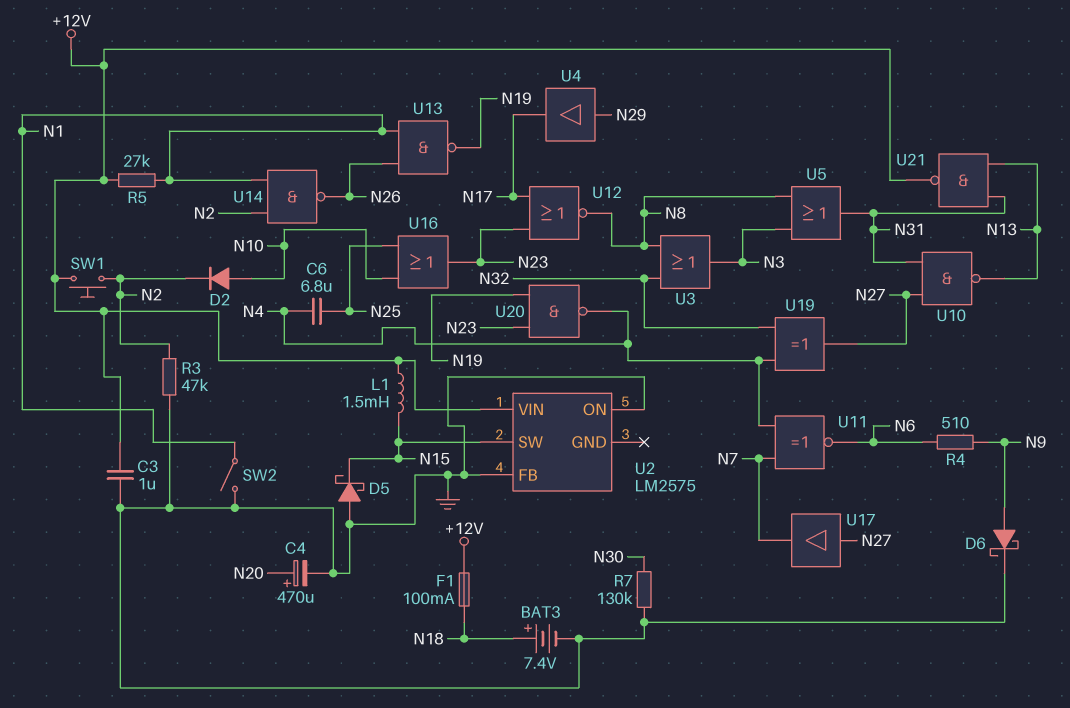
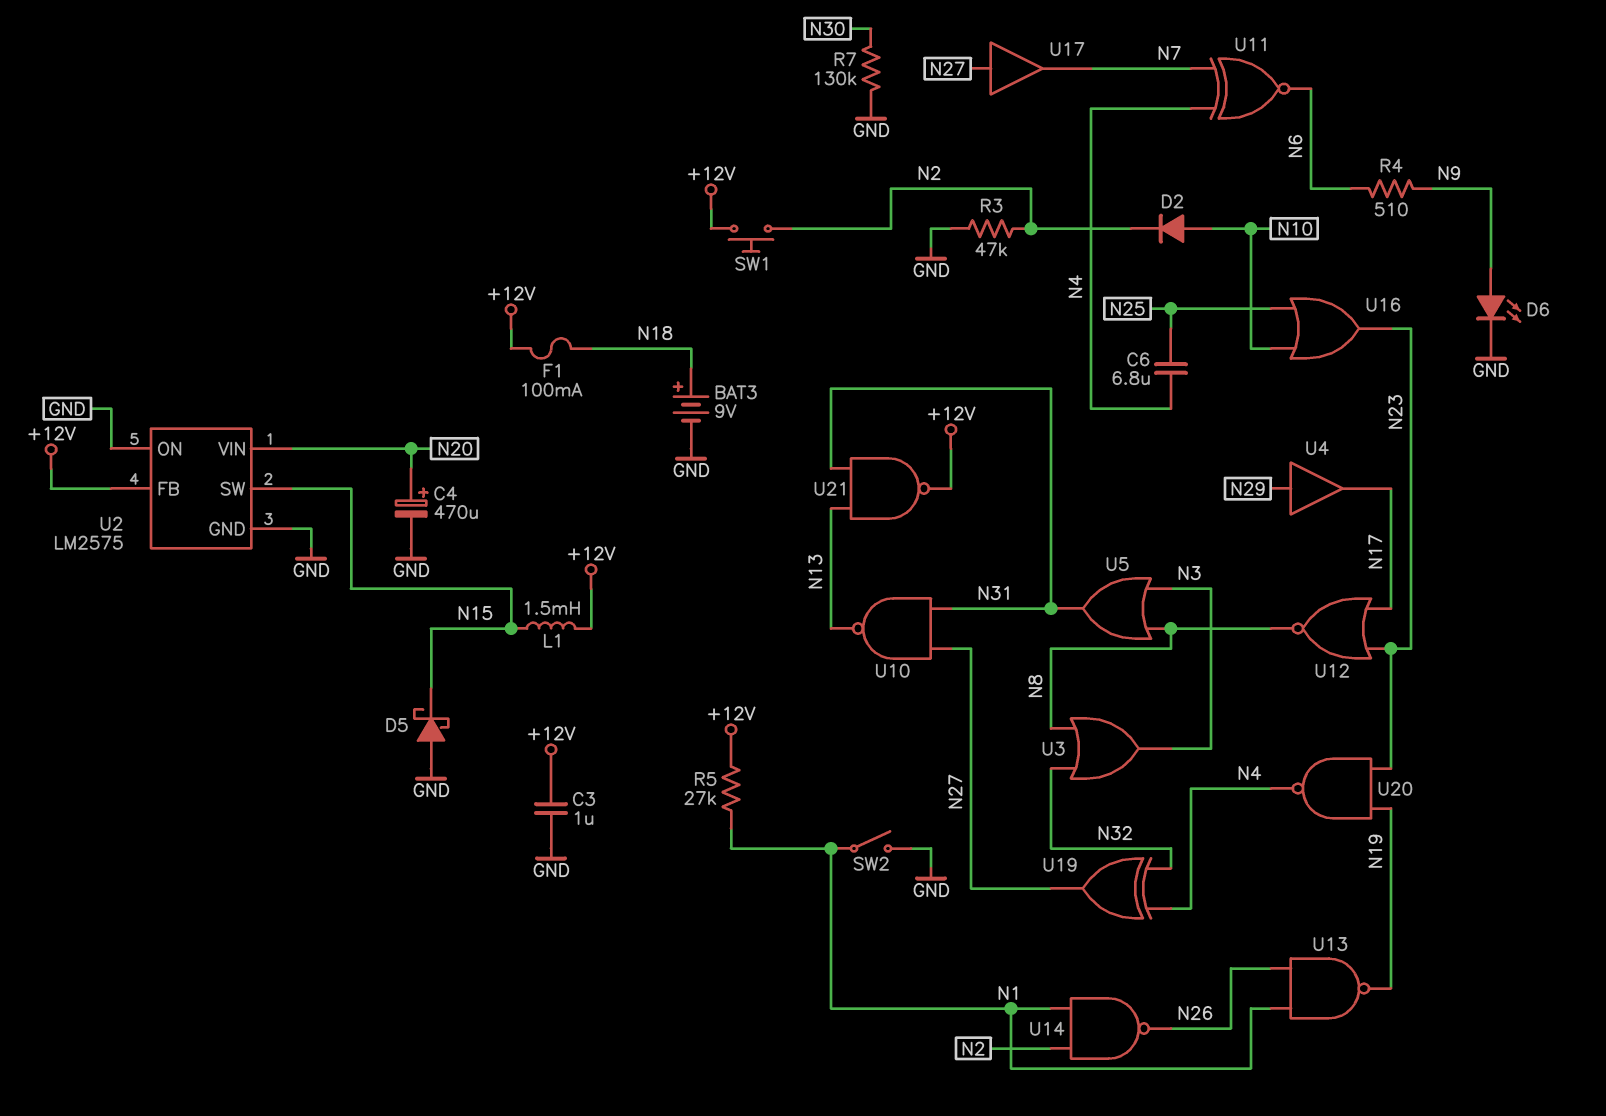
BAT3: 7.4V (plus N18, minus GND) -> 9V (plus N18, minus GND)
D6: schottky (A N9, K GND) -> LED (A N9, K GND)
U2 pin FB: GND -> +12V
U2 pin GND: none -> GND
U2 pin VIN: +12V -> N20

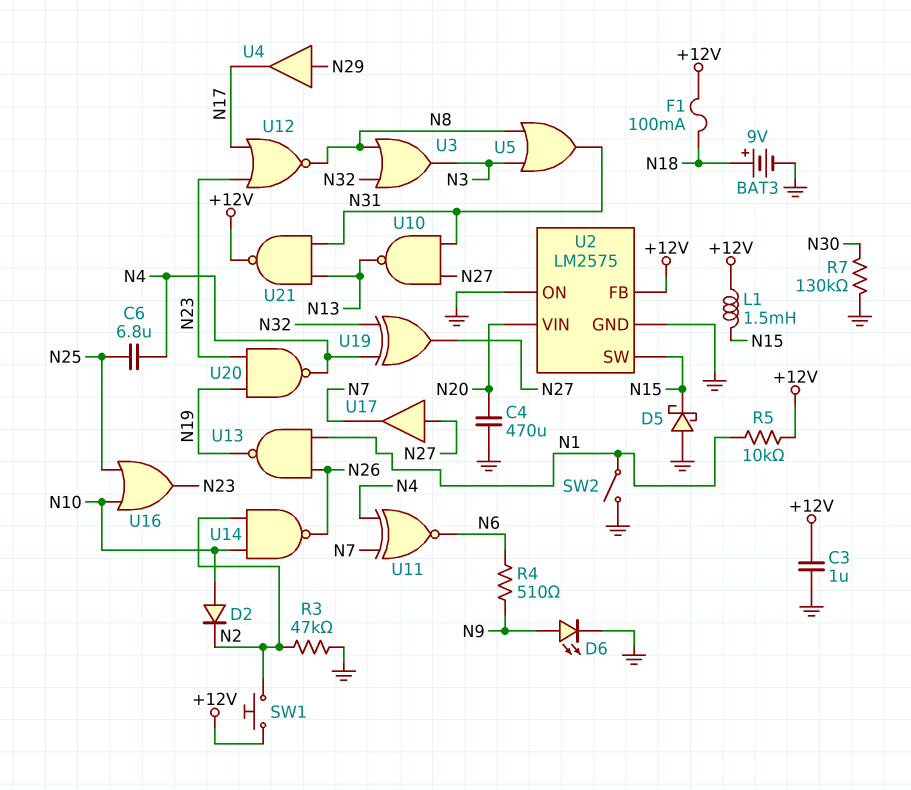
C4: 470uF (plus N20, minus GND) -> 470uF (GND, N20)
R5: 27k (+12V, N1) -> 10k (+12V, N1)
U14: NAND (in N1, in N2, out N26) -> NAND (in N2, in N10, out N26)

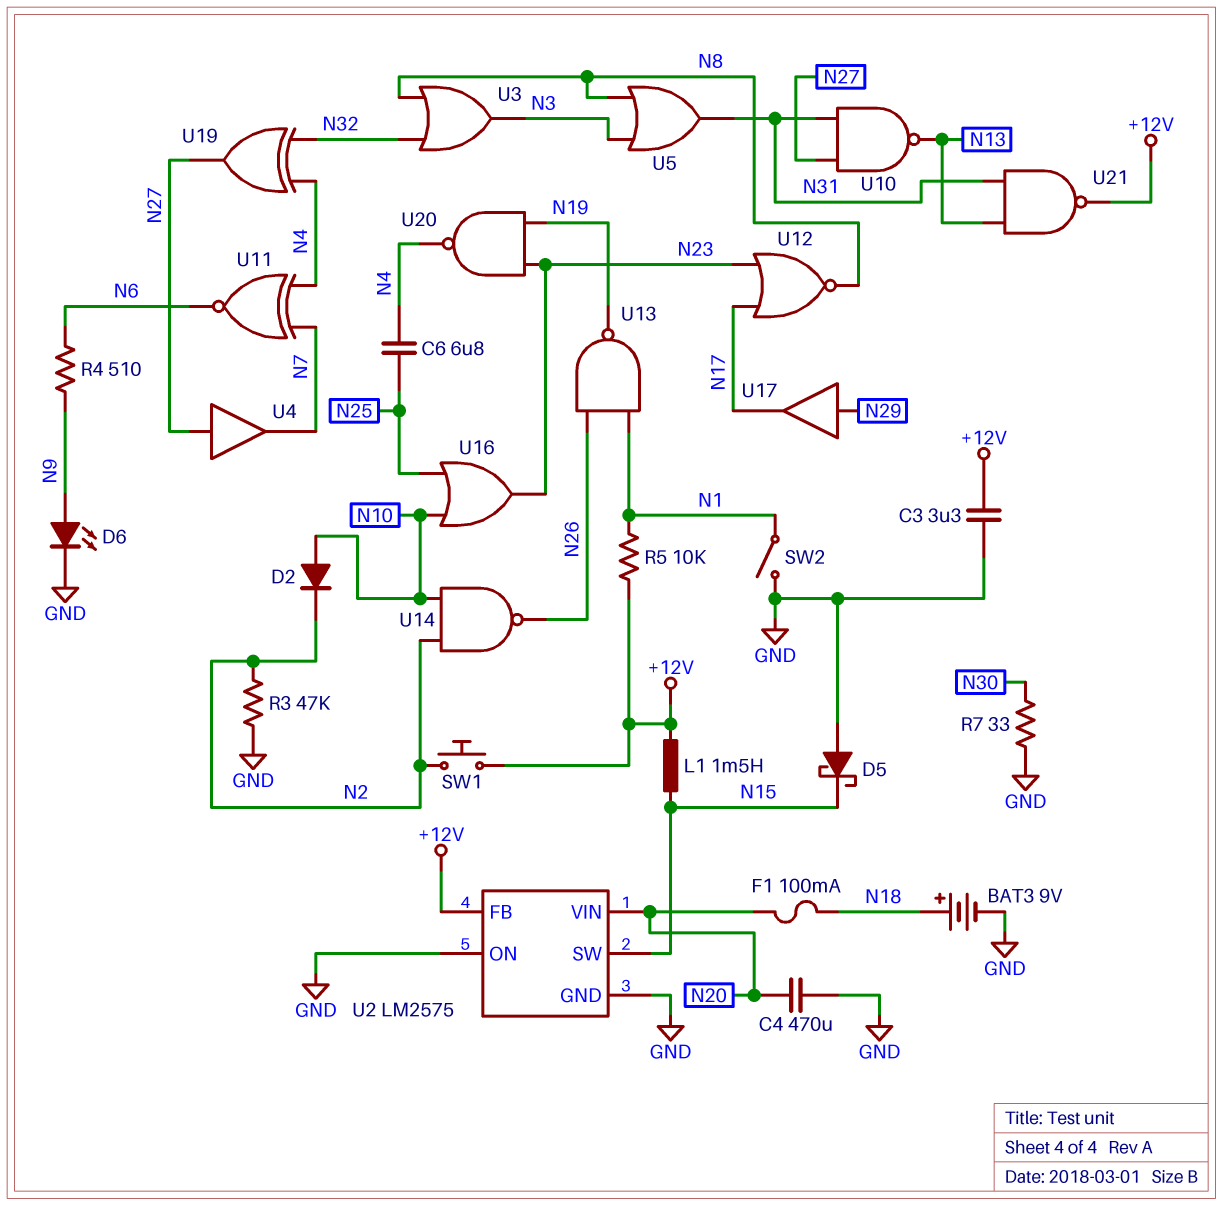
C3: 1uF (+12V, GND) -> 3.3uF (+12V, GND)
F1: 100mA (+12V, N18) -> 100mA (N18, N20)
R7: 130k (GND, N30) -> 33 (GND, N30)
U4: buffer (in N29, out N17) -> buffer (in N27, out N7)
U17: buffer (in N27, out N7) -> buffer (in N29, out N17)

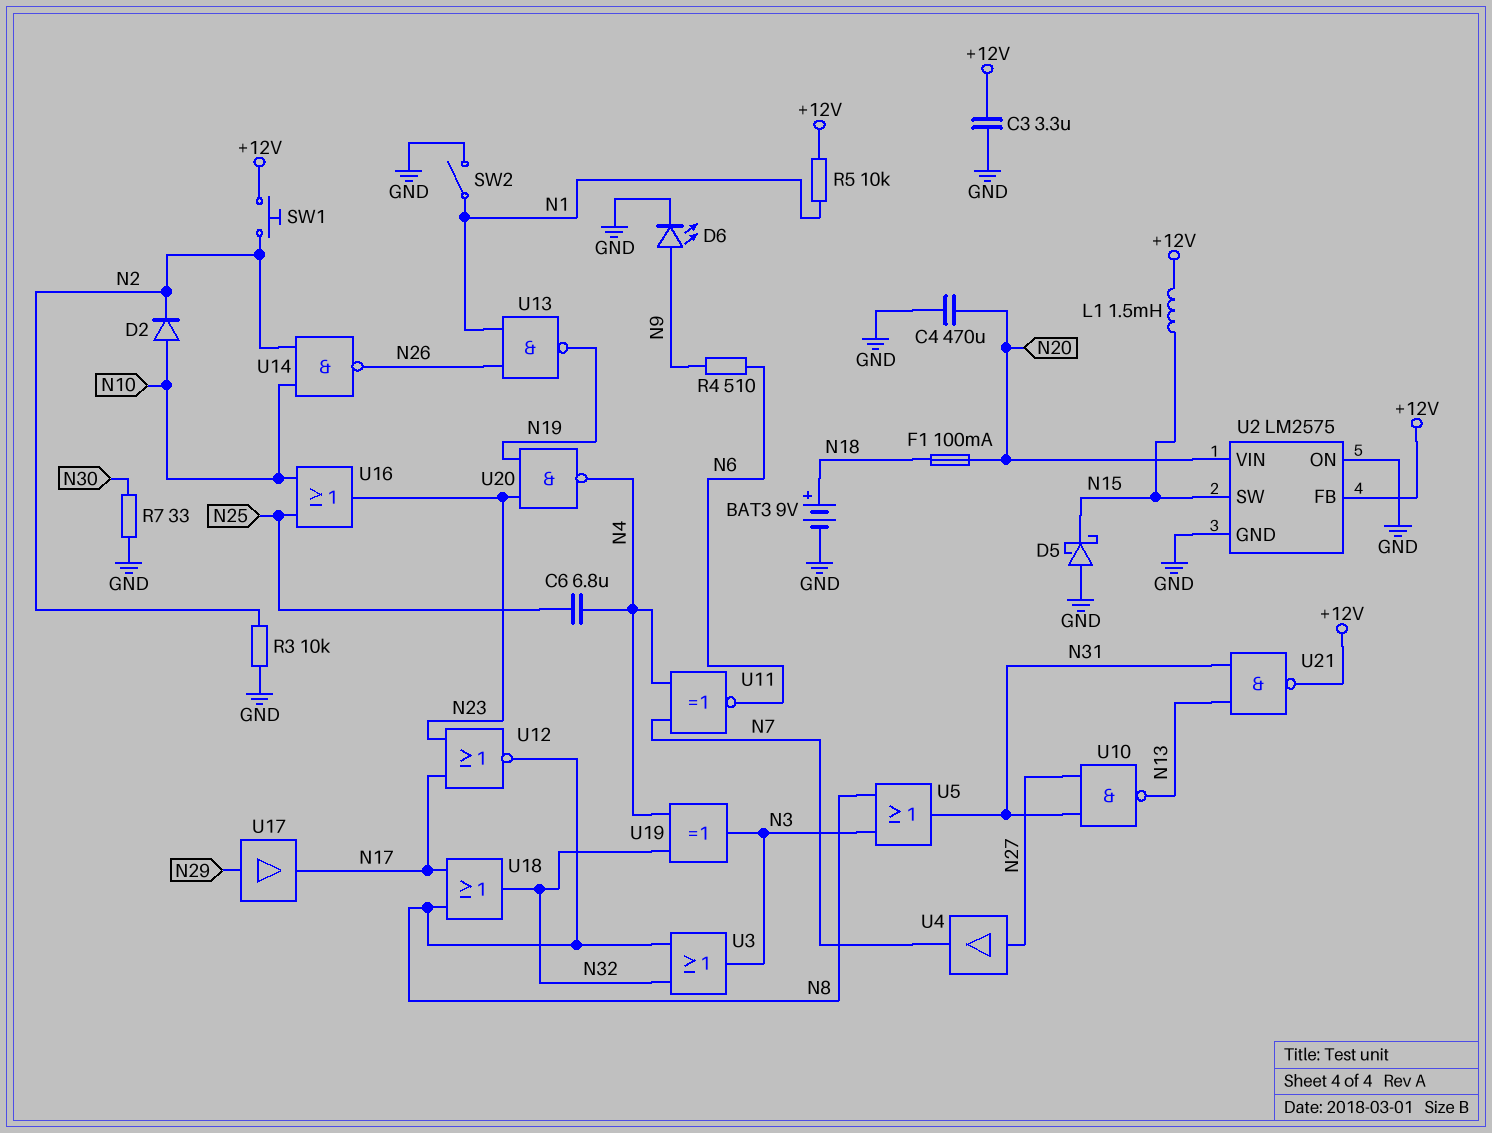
R3: 47k (GND, N2) -> 10k (GND, N2)
U18: none -> OR (in N8, in N17, out N32)
U19: XOR (in N4, in N32, out N27) -> XOR (in N4, in N32, out N3)

